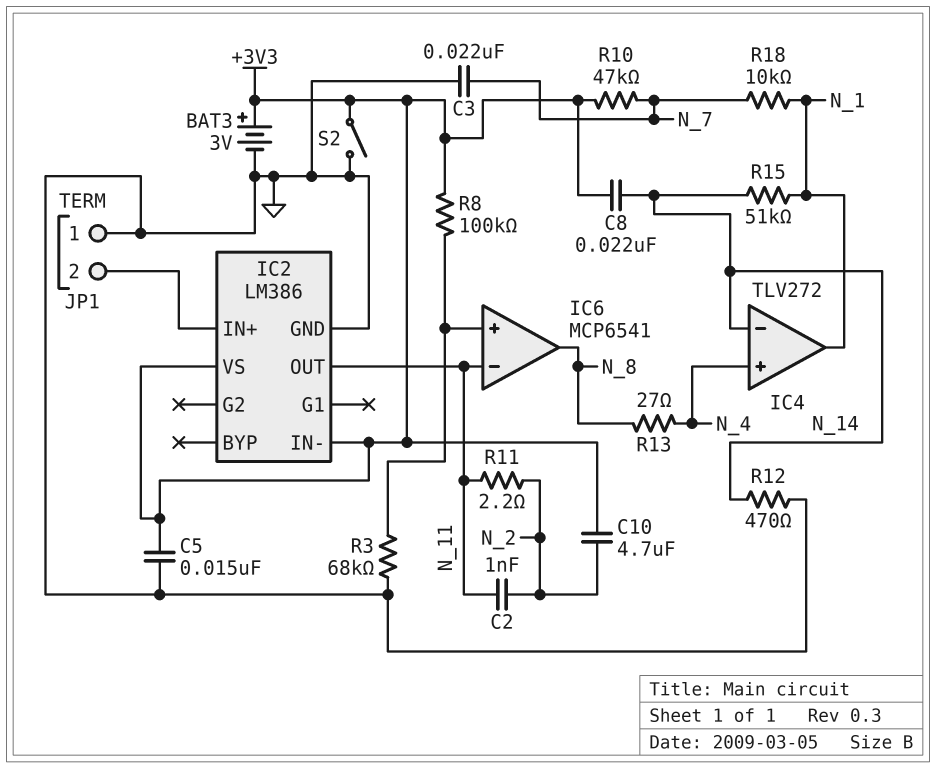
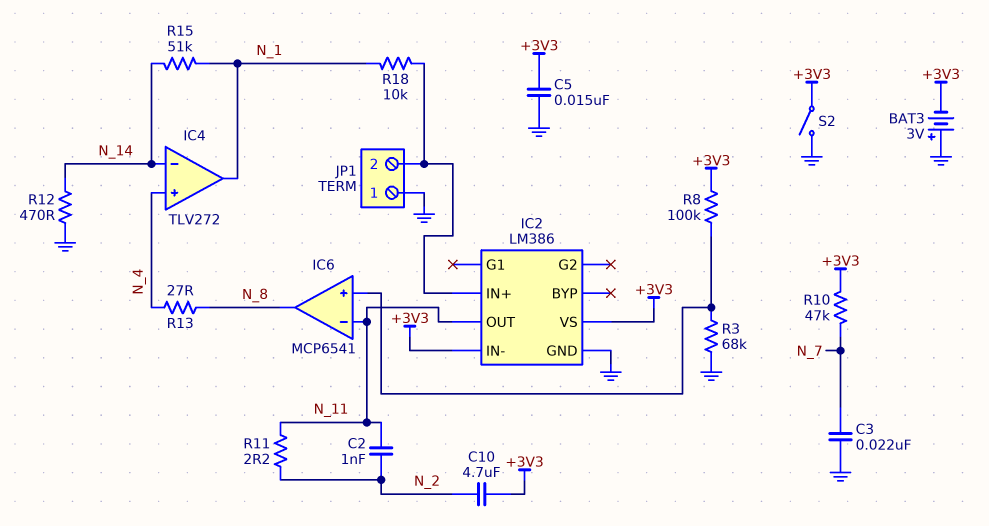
BAT3: 3V (plus +3V3, minus GND) -> 3V (plus GND, minus +3V3)
C8: 22nF (+3V3, N_14) -> none
R18: 10k (N_1, N_7) -> 10k (IC2/IN+, N_1)

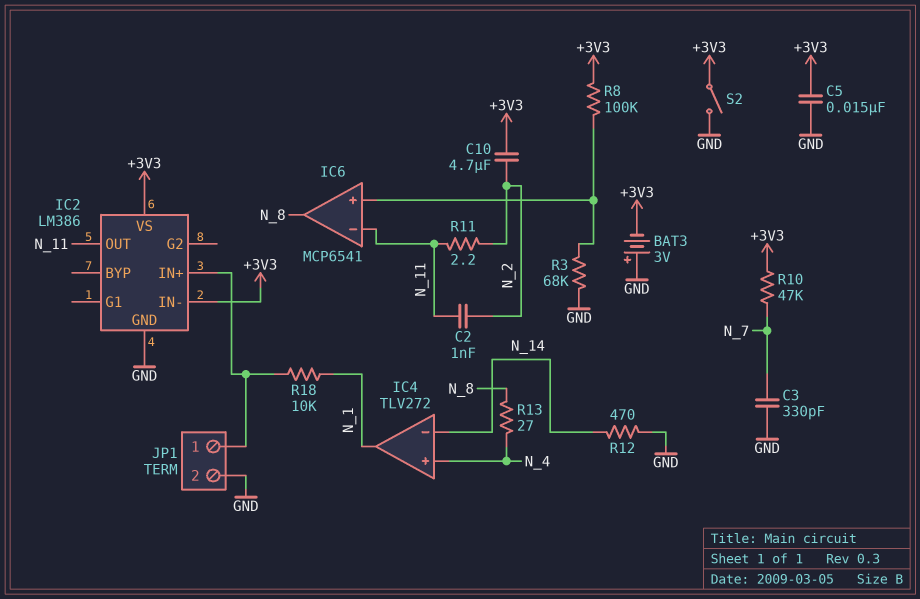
C3: 22nF (GND, N_7) -> 330pF (GND, N_7)
JP1 pin 1: GND -> IC2/IN+
JP1 pin 2: IC2/IN+ -> GND
R15: 51k (N_1, N_14) -> none

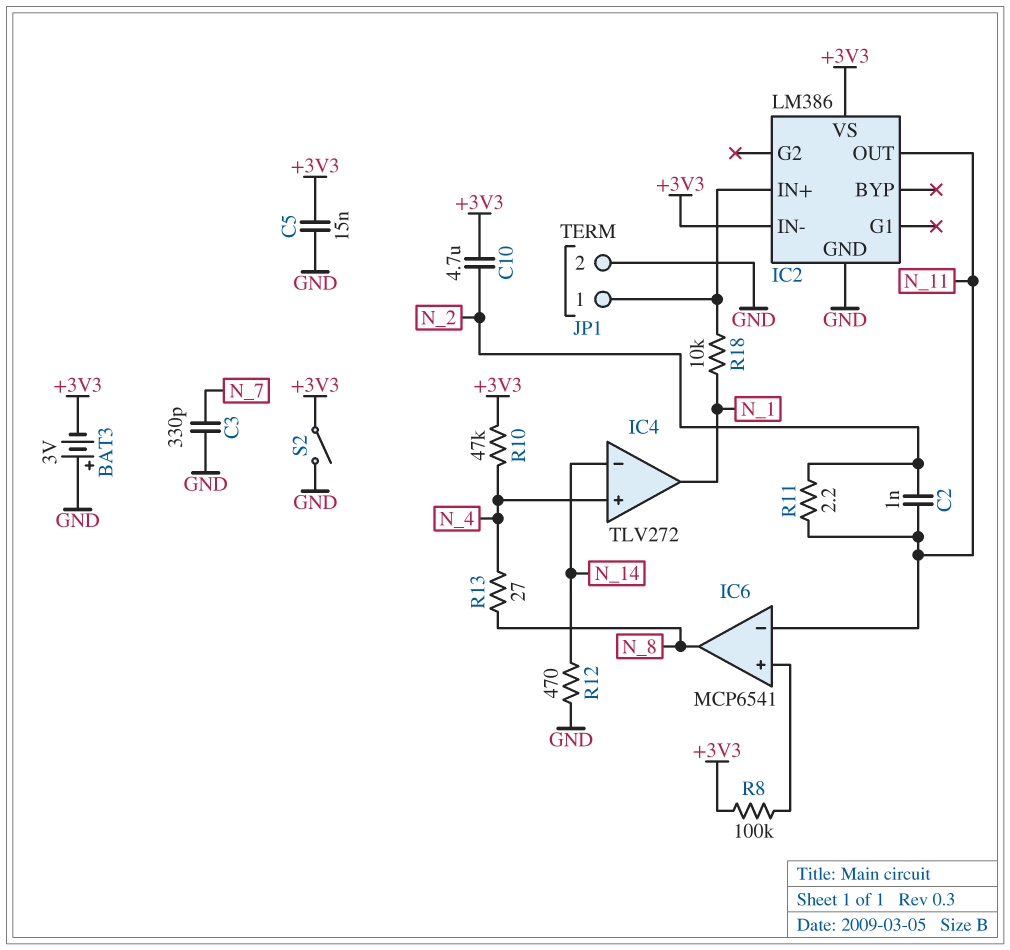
R3: 68k (GND, IC6/in+) -> none
R10: 47k (+3V3, N_7) -> 47k (+3V3, N_4)

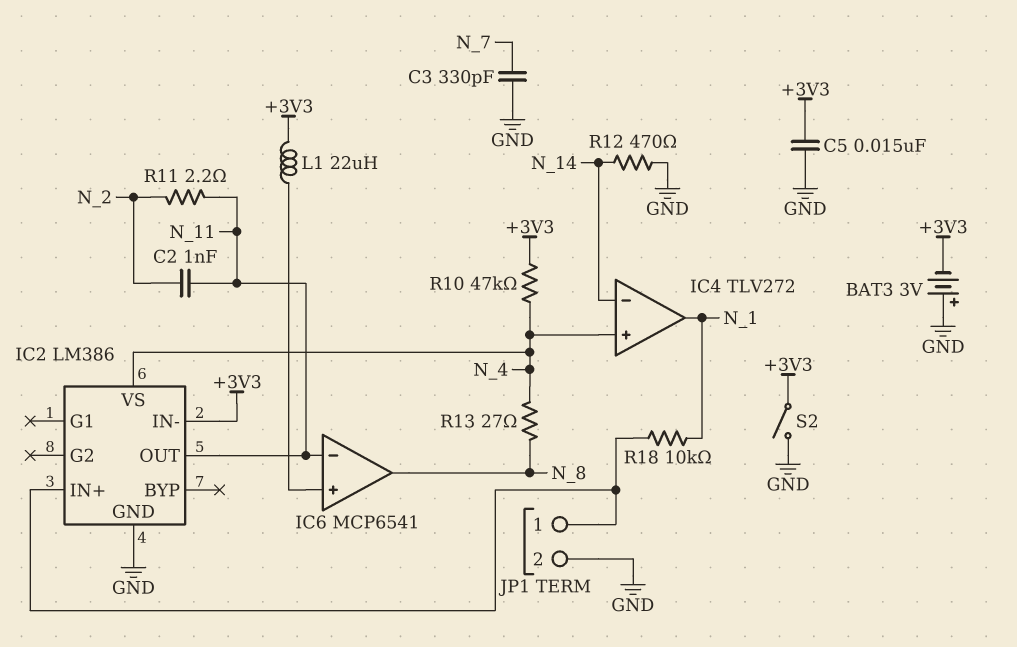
C10: 4.7uF (+3V3, N_2) -> none
IC2 pin VS: +3V3 -> N_4
L1: none -> 22uH (+3V3, IC6/in+)
R8: 100k (+3V3, IC6/in+) -> none

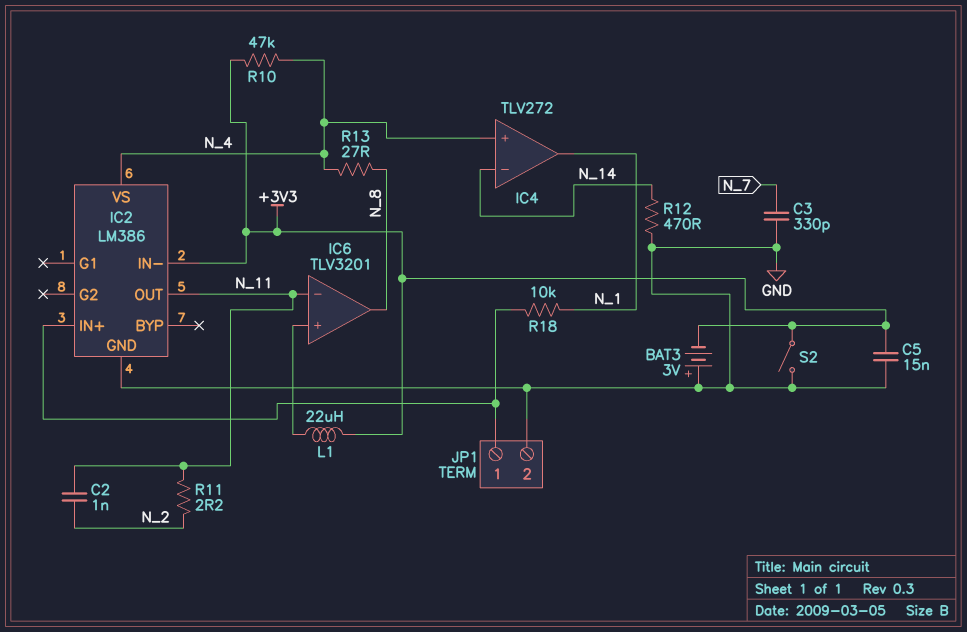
IC6: MCP6541 -> TLV3201

